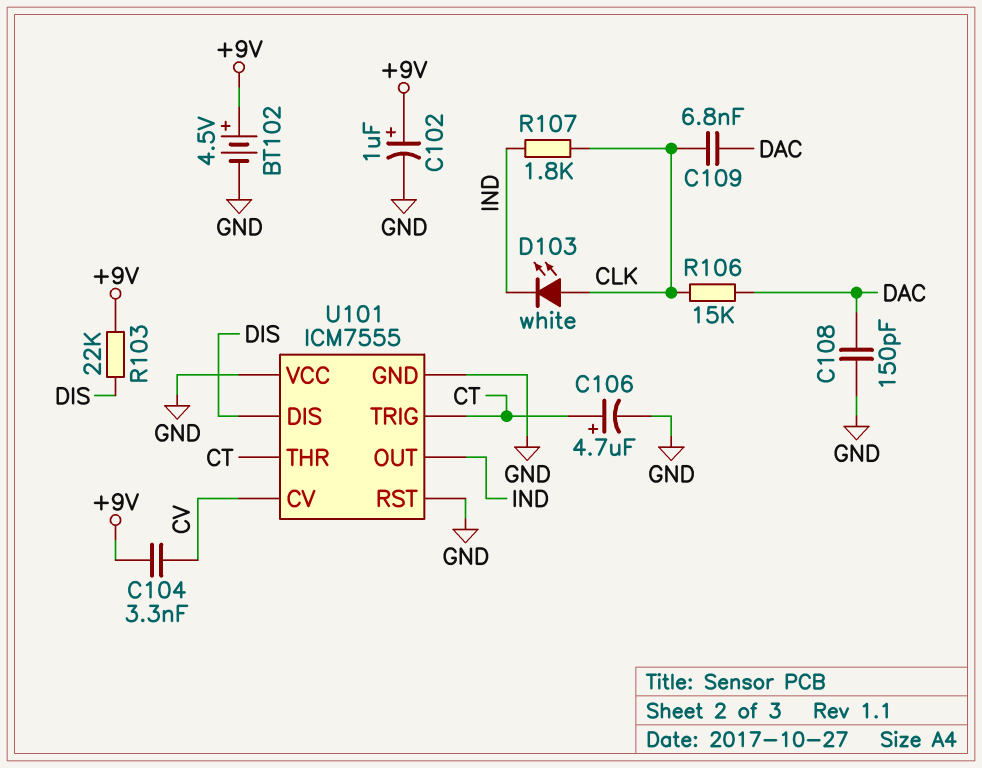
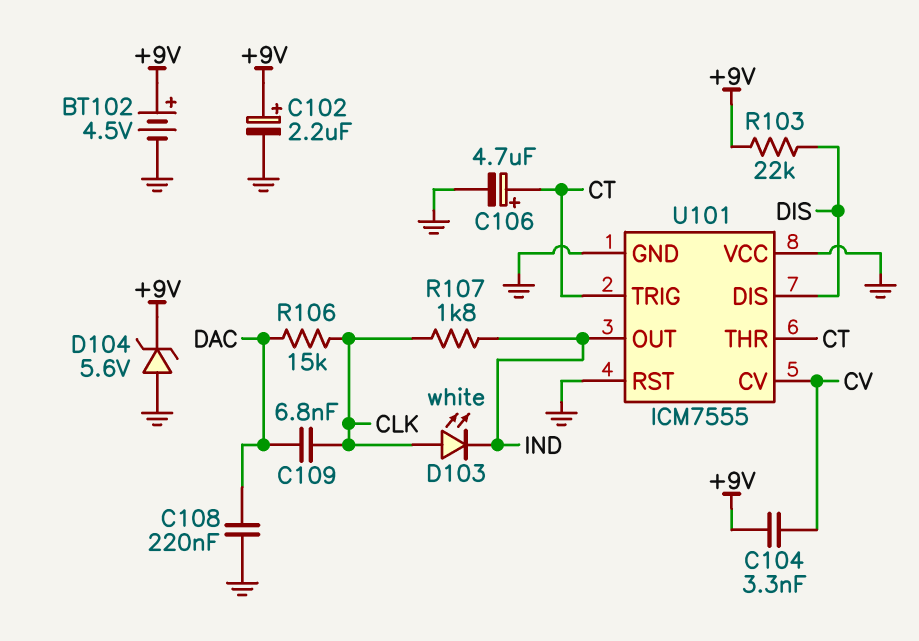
C102: 1uF (plus +9V, minus GND) -> 2.2uF (plus +9V, minus GND)
C108: 150pF (DAC, GND) -> 220nF (DAC, GND)
D104: none -> zener 5.6V (A GND, K +9V)

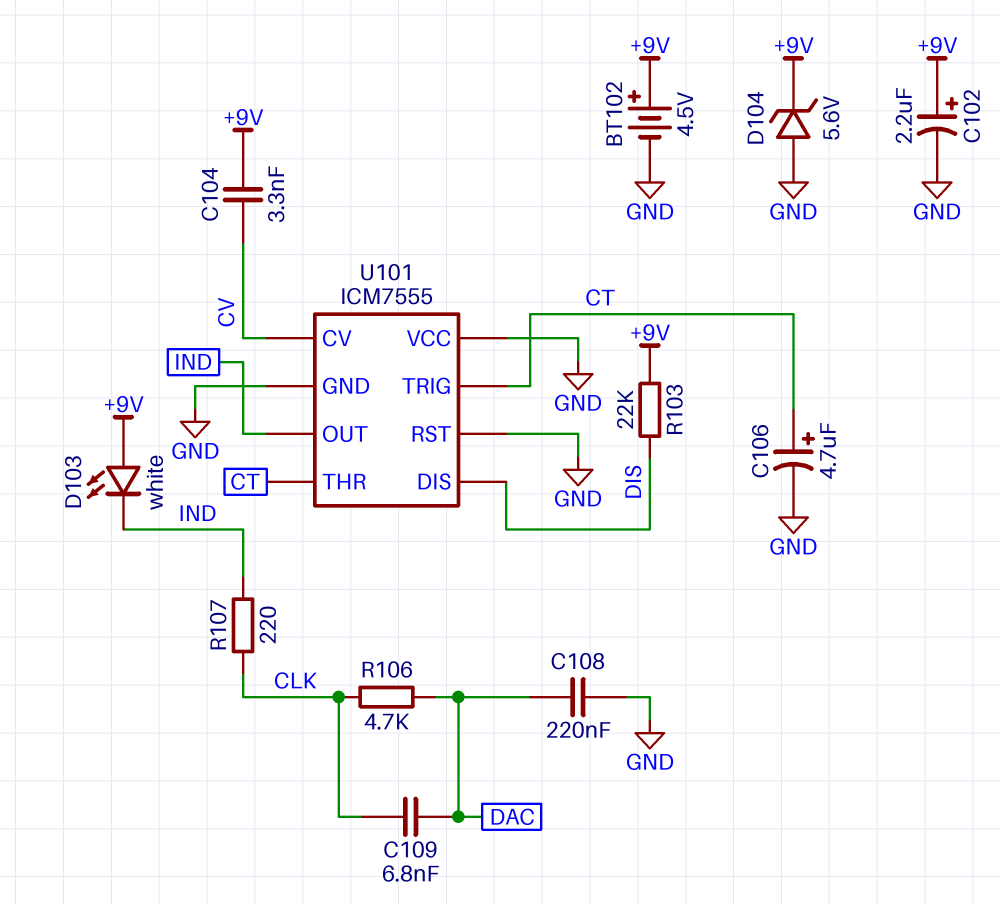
D103: LED white (A CLK, K IND) -> LED white (A +9V, K IND)
R106: 15k (CLK, DAC) -> 4.7k (CLK, DAC)
R107: 1.8k (CLK, IND) -> 220 (CLK, IND)

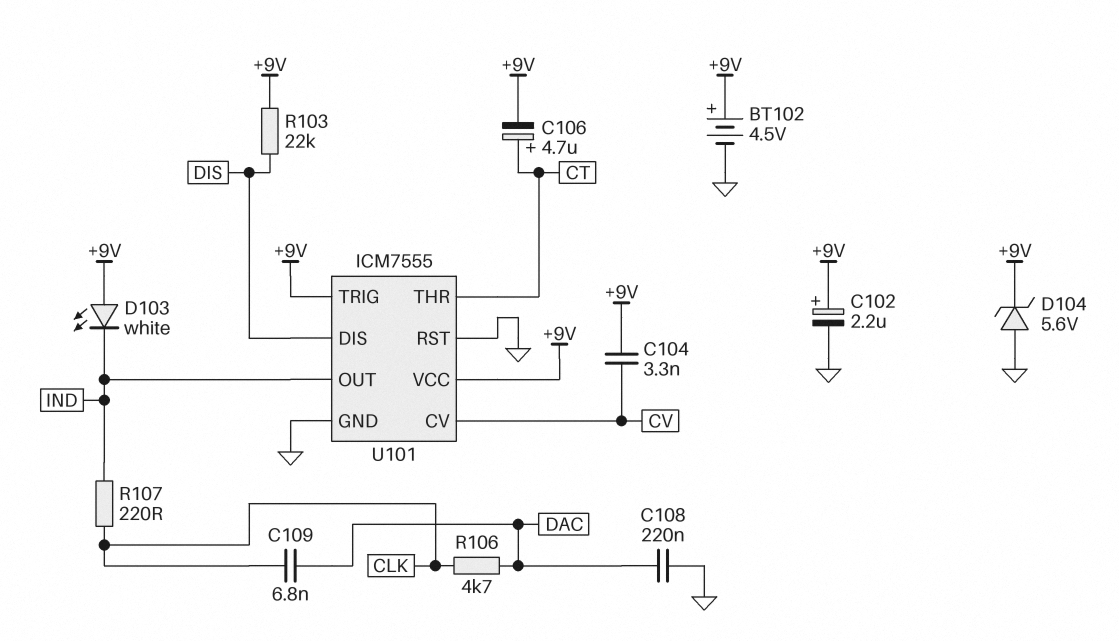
C106: 4.7uF (plus CT, minus GND) -> 4.7uF (plus CT, minus +9V)
U101 pin TRIG: CT -> +9V
U101 pin VCC: GND -> +9V

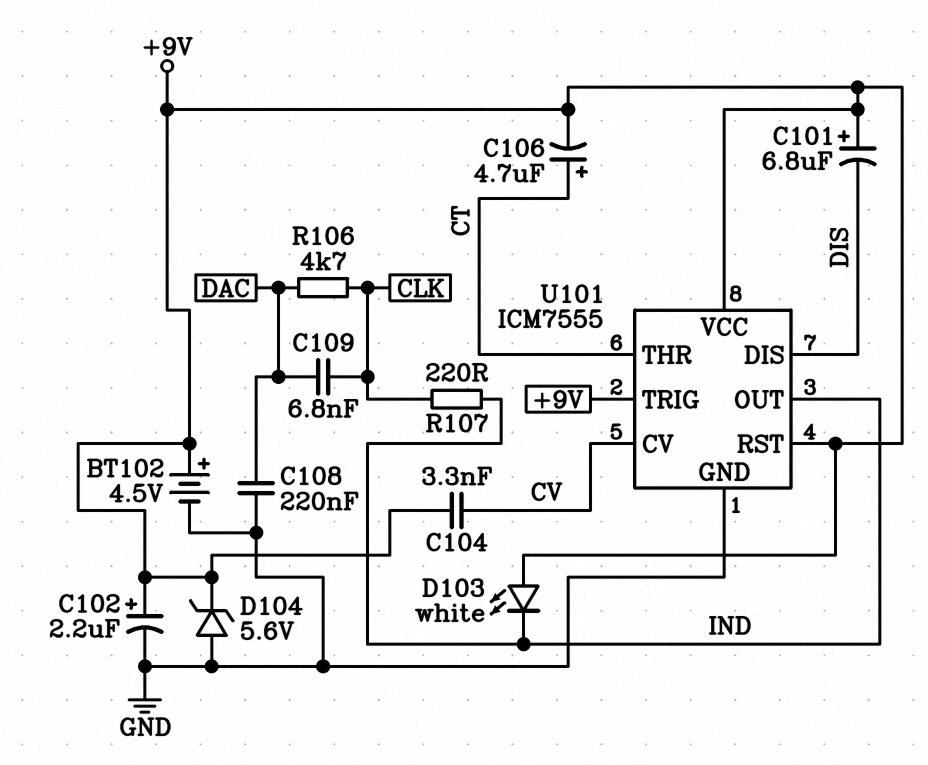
C101: none -> 6.8uF (plus +9V, minus DIS)
R103: 22k (+9V, DIS) -> none
U101 pin RST: GND -> +9V

